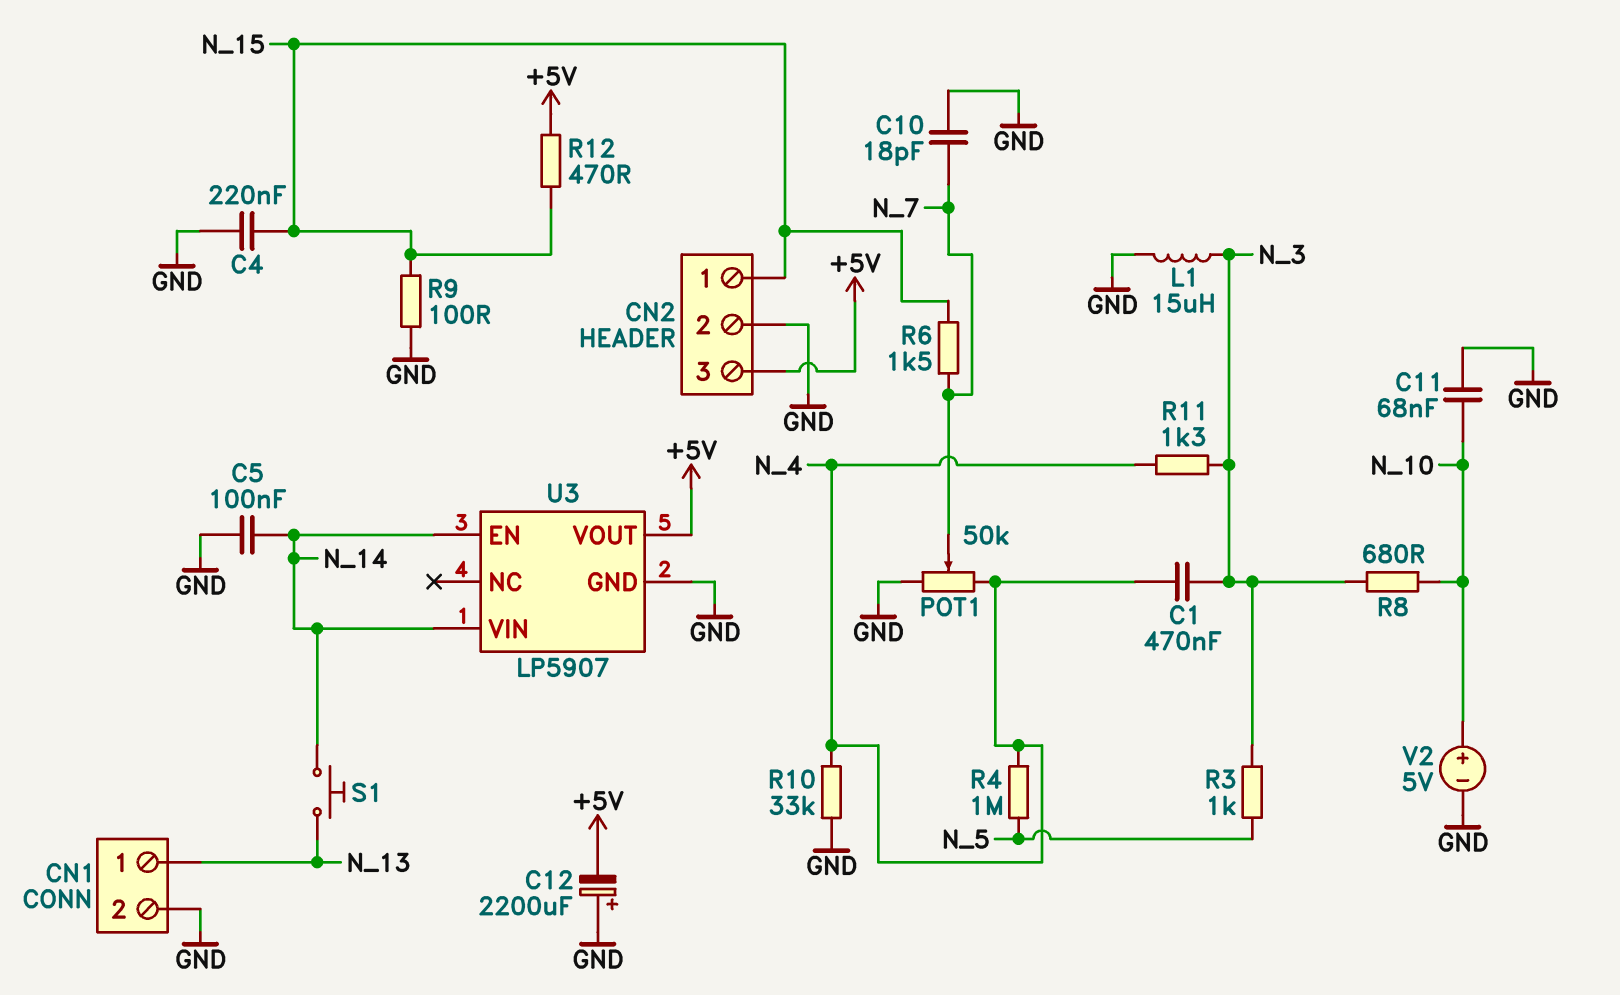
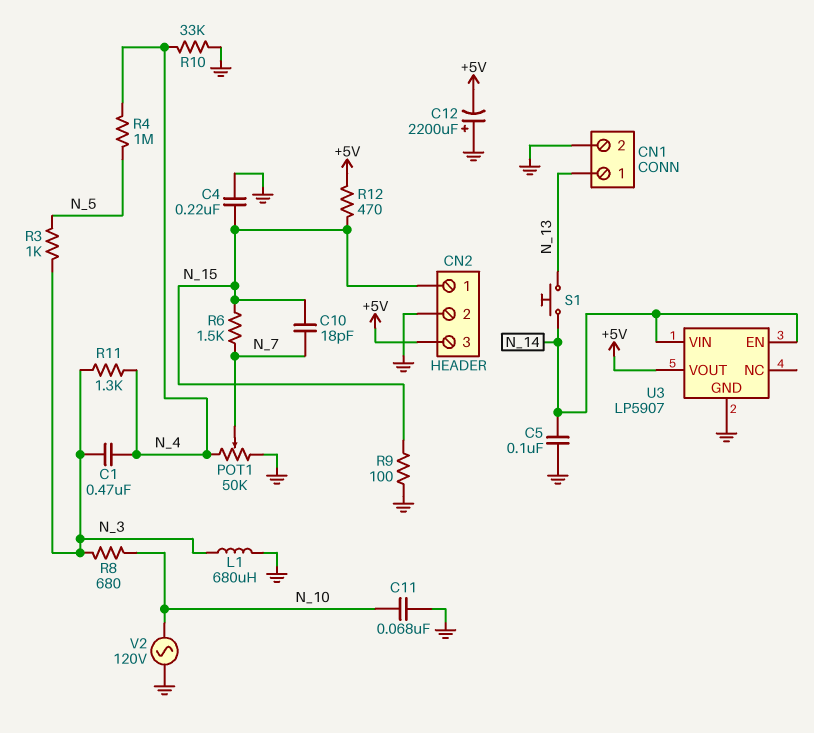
C10: 18pF (GND, N_7) -> 18pF (N_7, N_15)
L1: 15uH (GND, N_3) -> 680uH (GND, N_3)
V2: 5V (plus N_10, minus GND) -> AC 120V (GND, N_10)

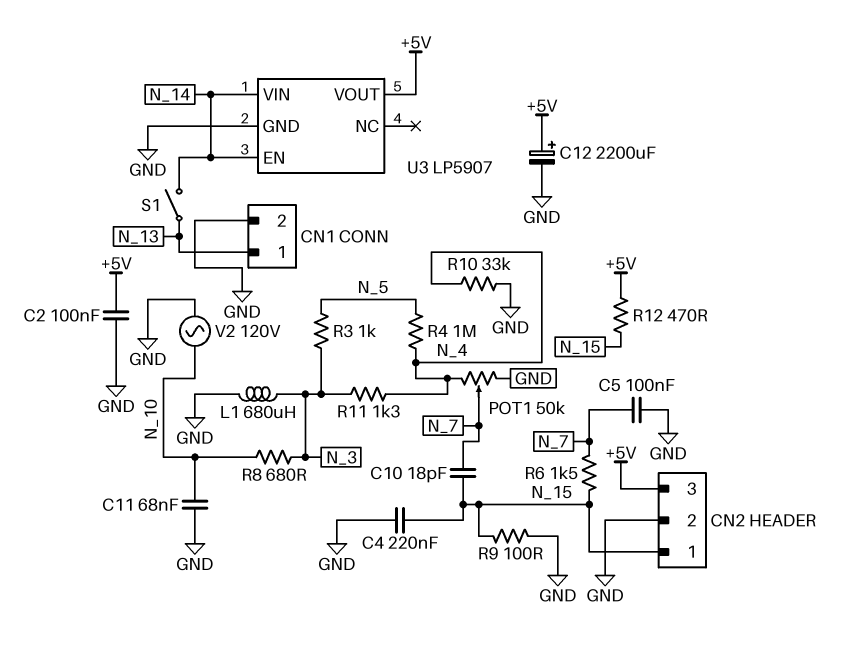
C1: 470nF (N_3, N_4) -> none
C2: none -> 100nF (+5V, GND)
C5: 100nF (GND, N_14) -> 100nF (GND, N_7)
C12: 2200uF (plus GND, minus +5V) -> 2200uF (plus +5V, minus GND)
S1: button (N_13, N_14) -> switch (N_13, N_14)

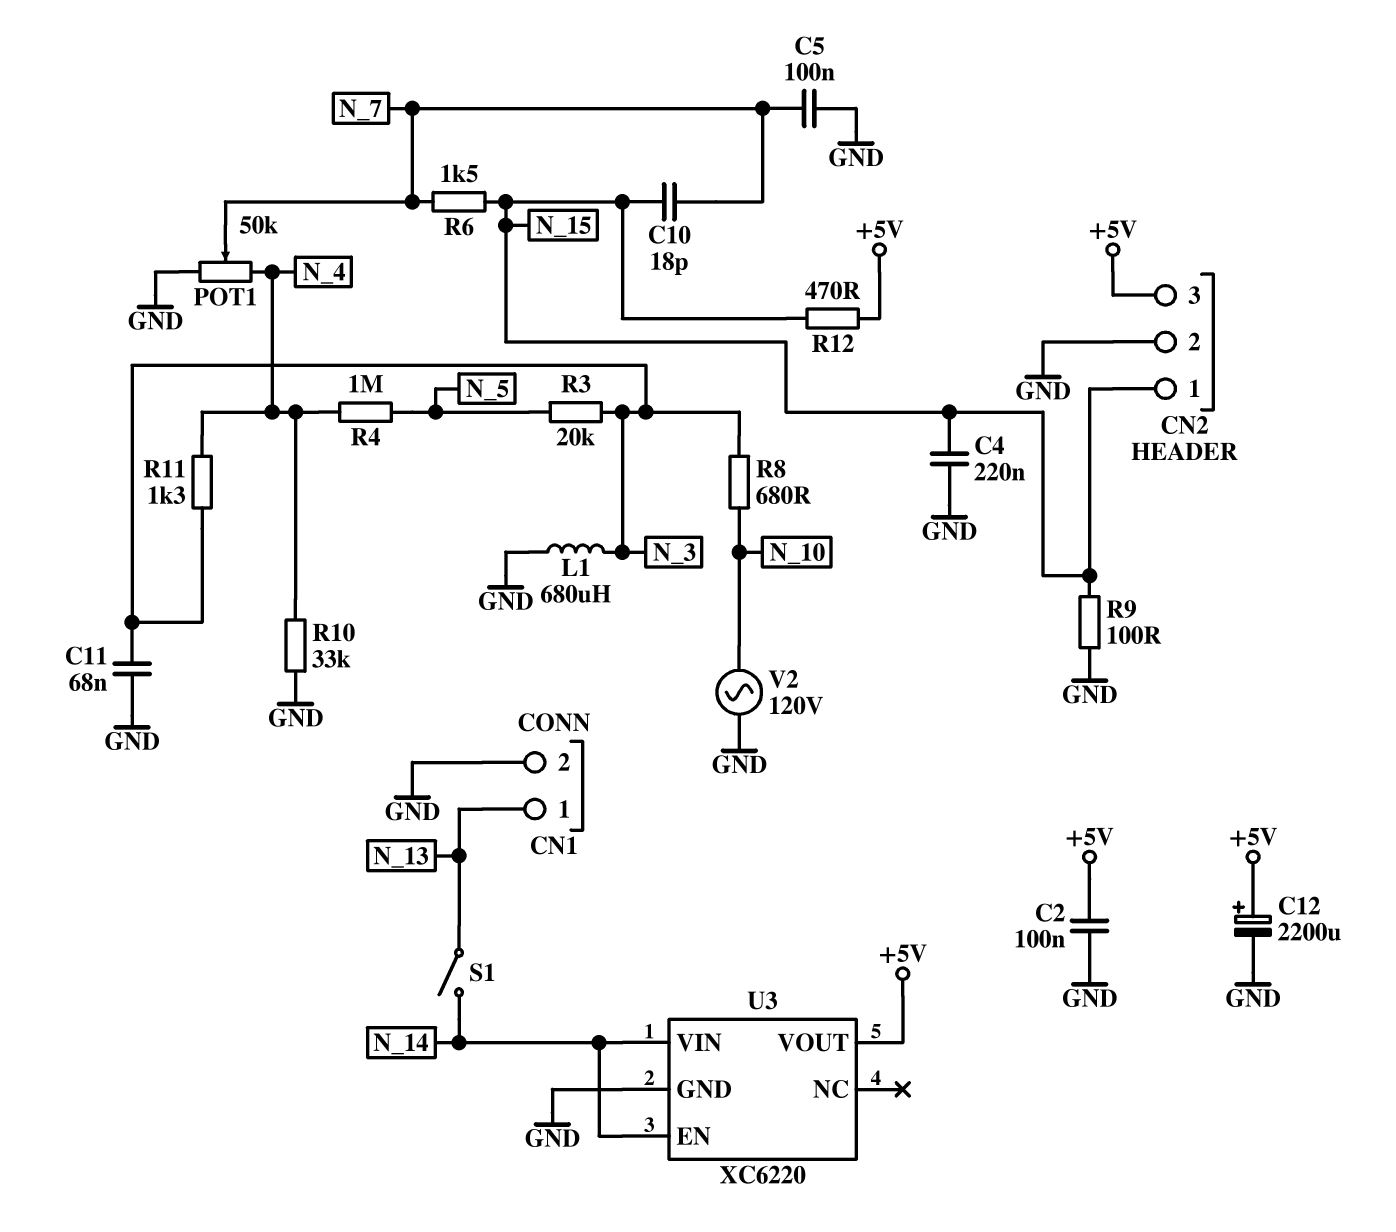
C11: 68nF (GND, N_10) -> 68nF (GND, N_3)
R3: 1k (N_3, N_5) -> 20k (N_3, N_5)
U3: LP5907 -> XC6220

